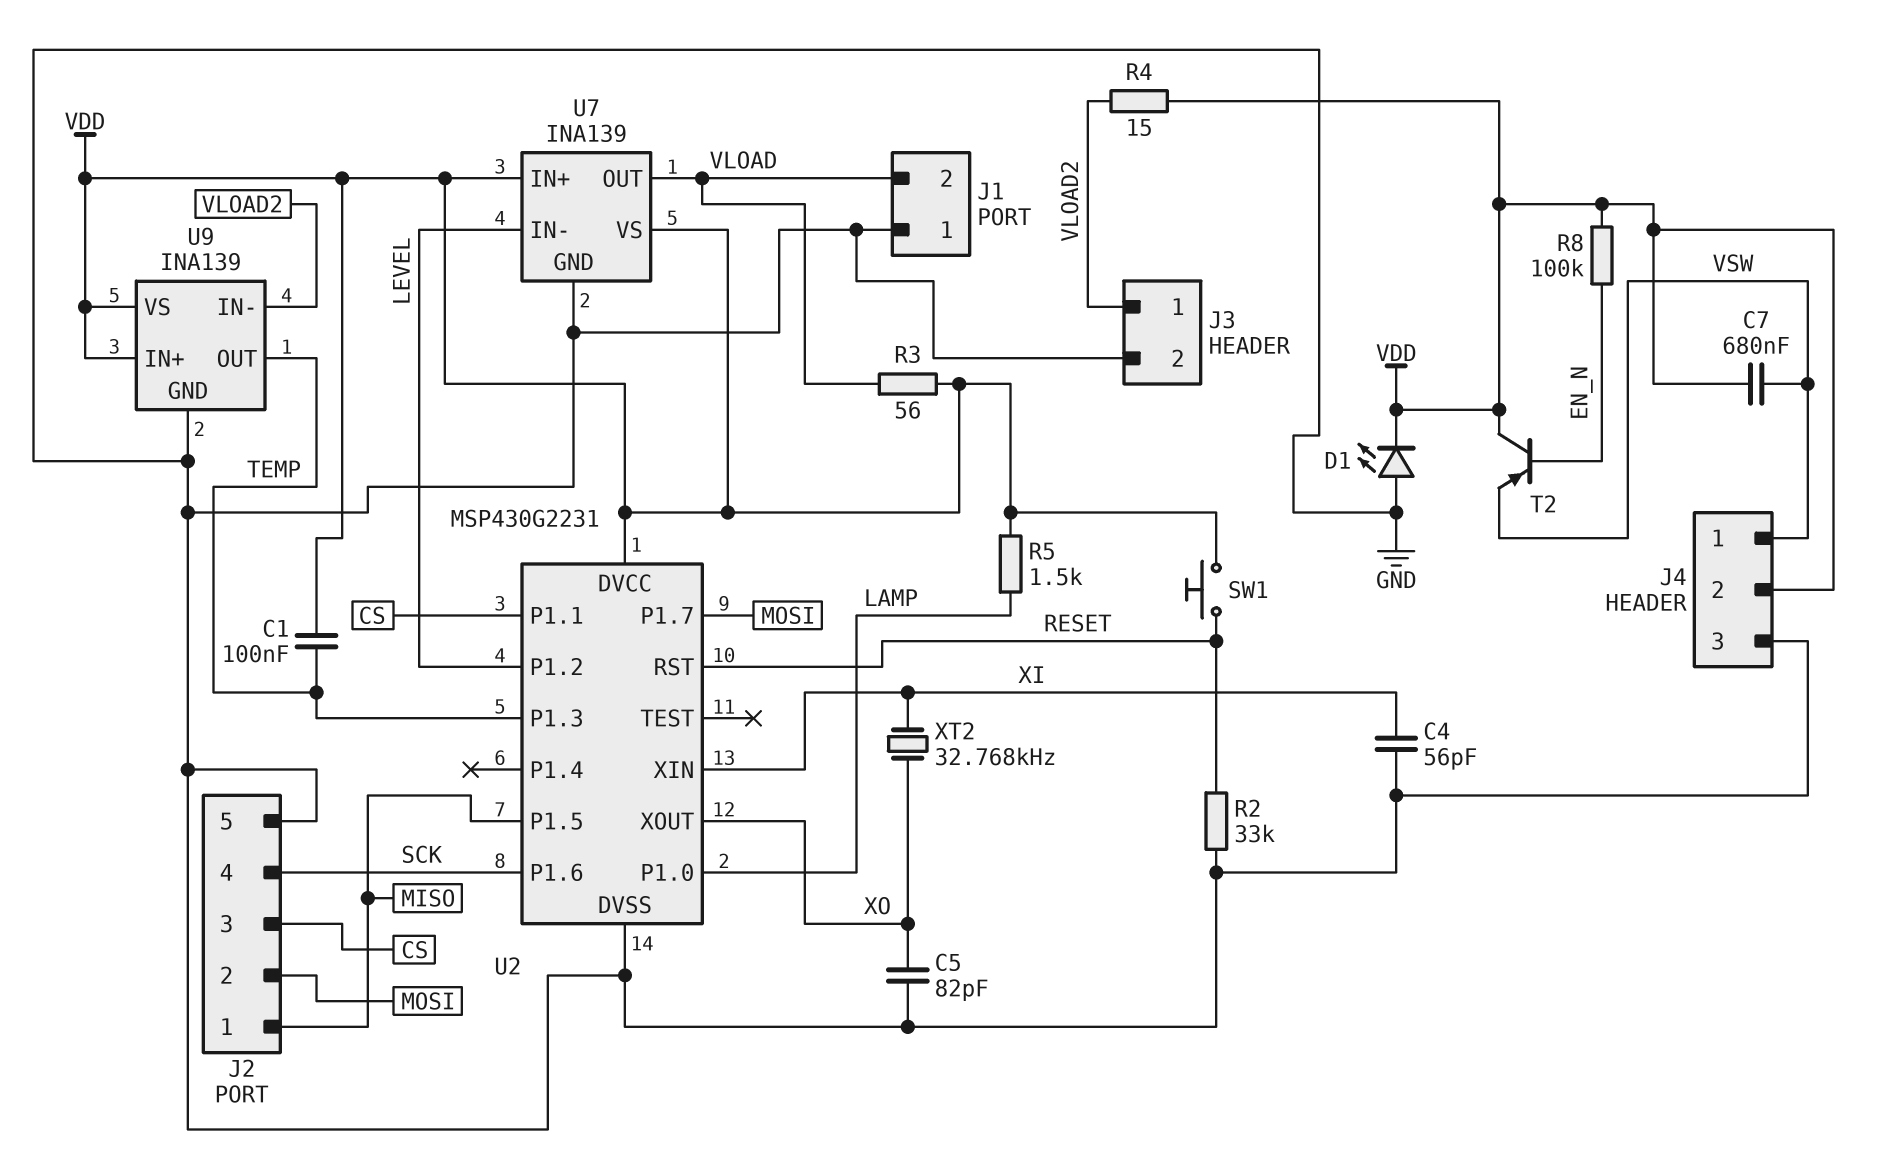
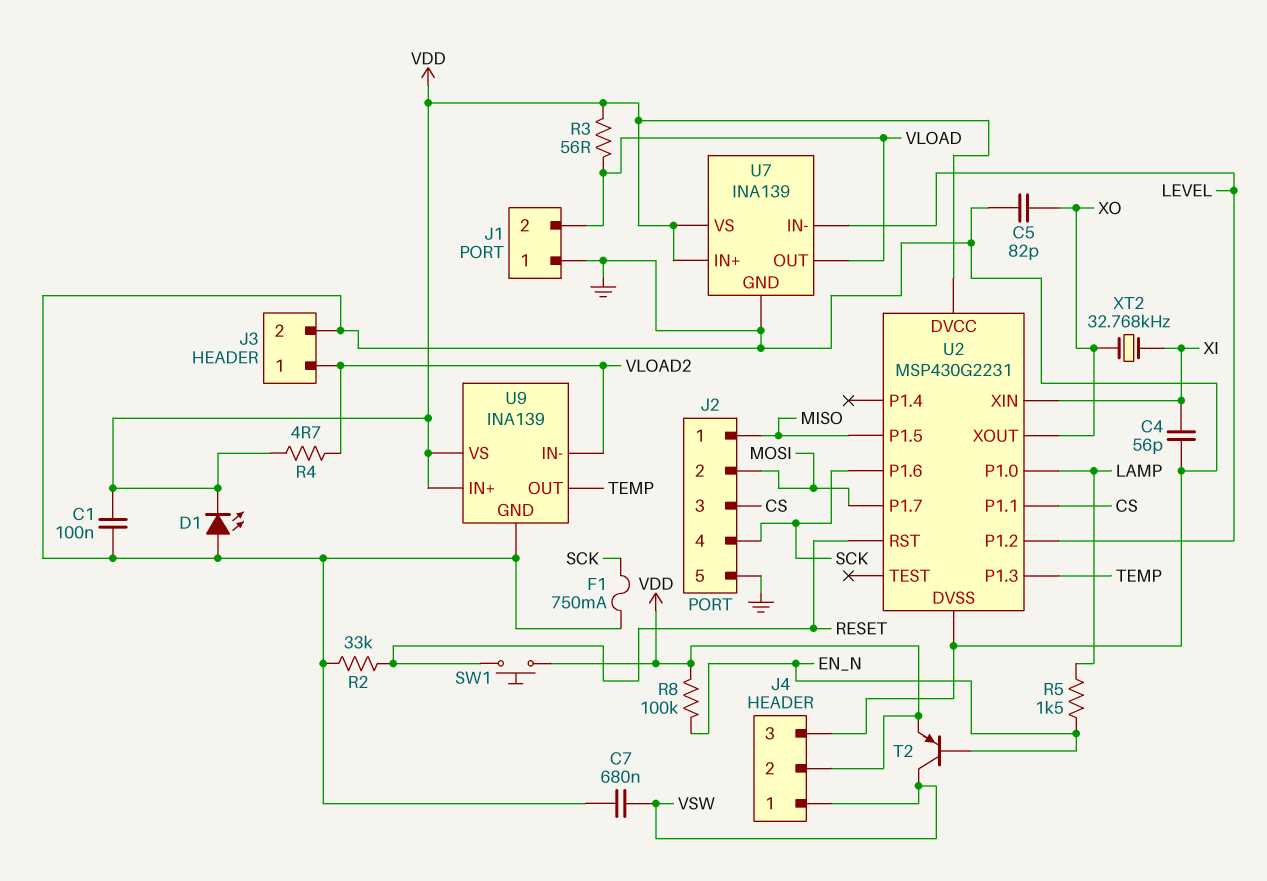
C1: 100nF (TEMP, VDD) -> 100nF (GND, VDD)
C7: 680nF (VDD, VSW) -> 680nF (GND, VSW)
F1: none -> 750mA (GND, SCK)
R4: 15 (VDD, VLOAD2) -> 4.7 (VDD, VLOAD2)
R5: 1.5k (LAMP, VDD) -> 1.5k (EN_N, LAMP)
T2: PNP (B EN_N, C VDD, E VSW) -> PNP (B EN_N, C VSW, E VDD)

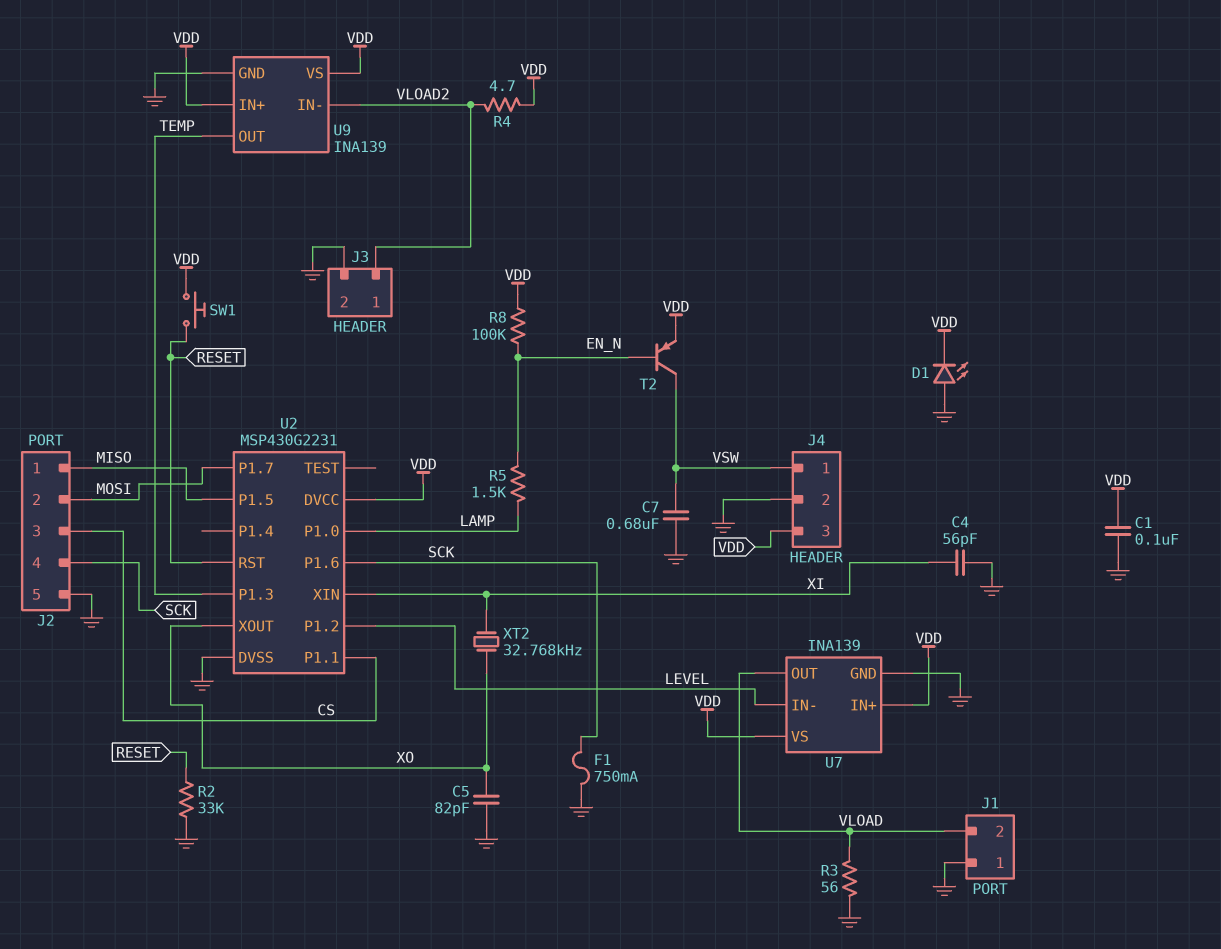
J4 pin 2: VDD -> GND
J4 pin 3: GND -> VDD
R3: 56 (VDD, VLOAD) -> 56 (GND, VLOAD)

